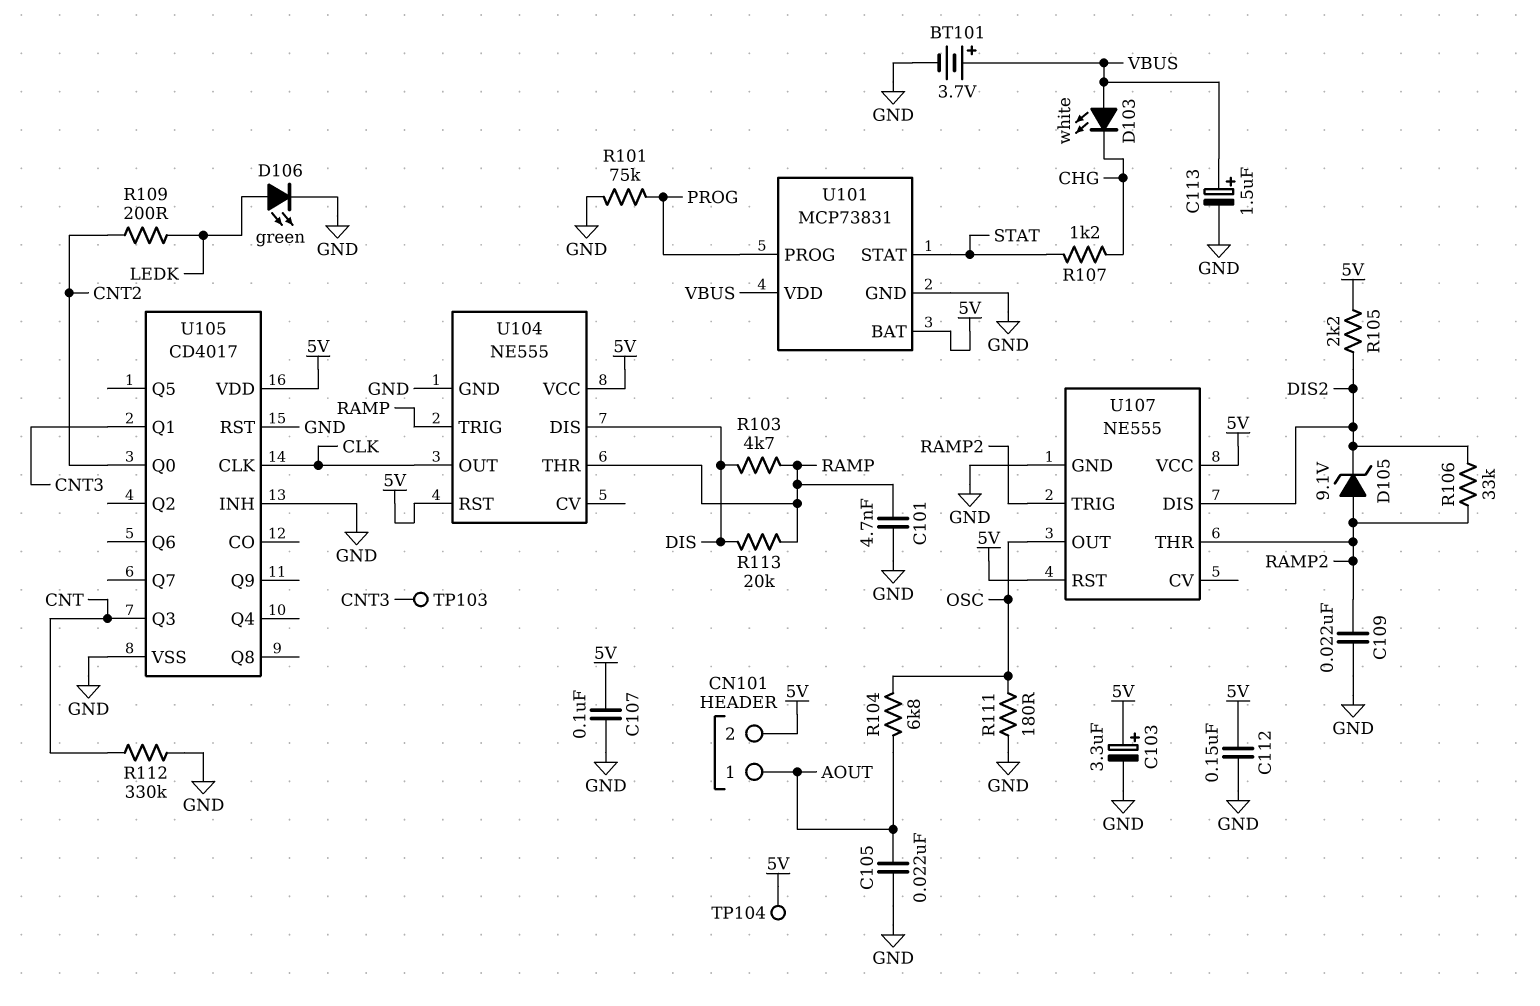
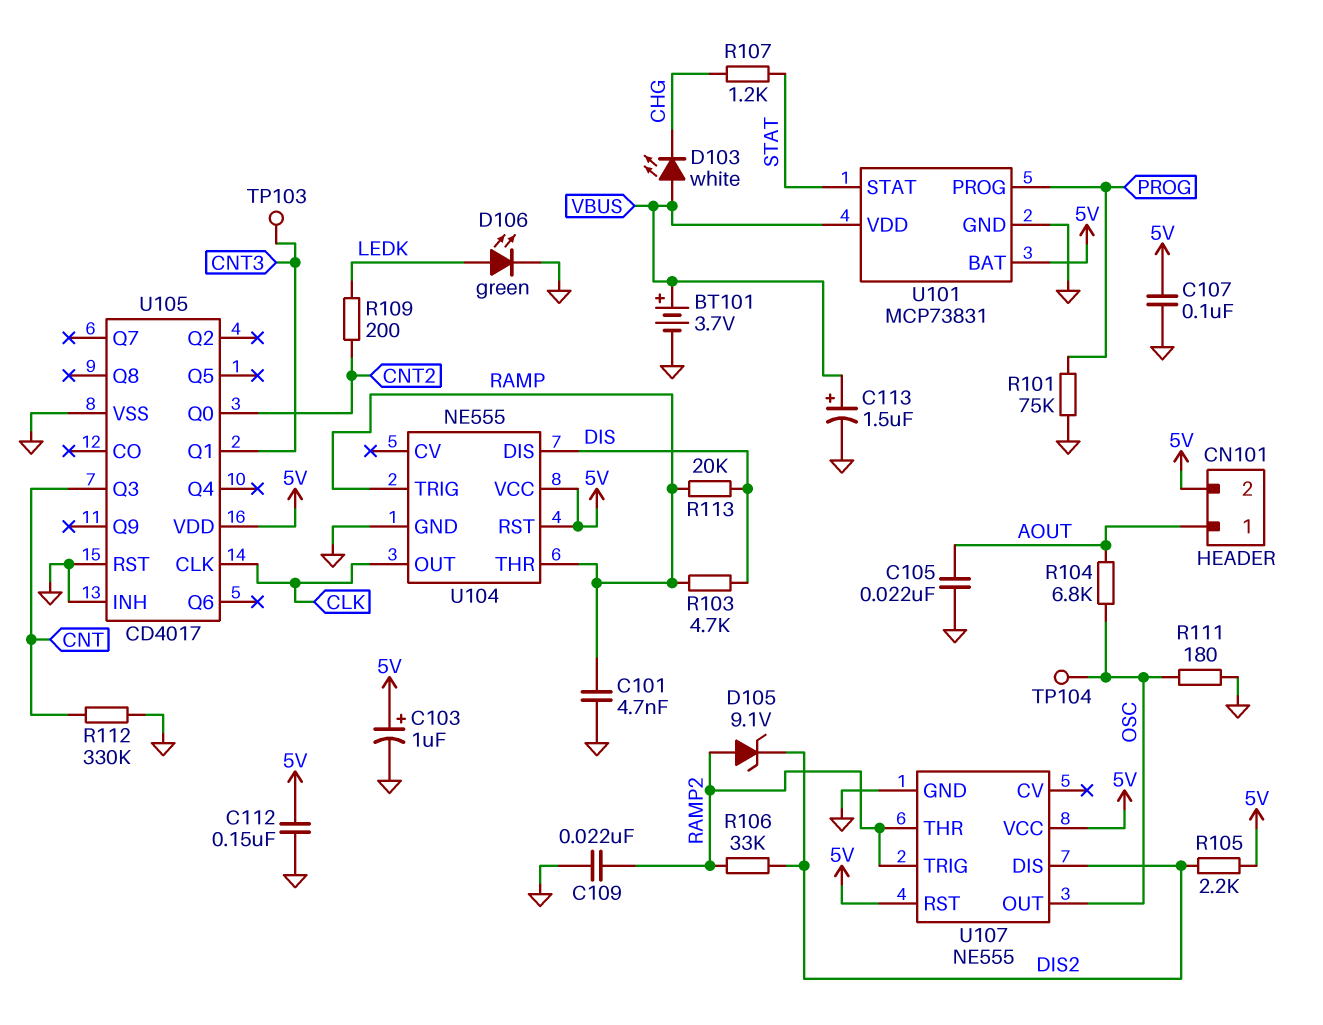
C103: 3.3uF (plus 5V, minus GND) -> 1uF (plus 5V, minus GND)
TP104: test point (5V) -> test point (OSC)

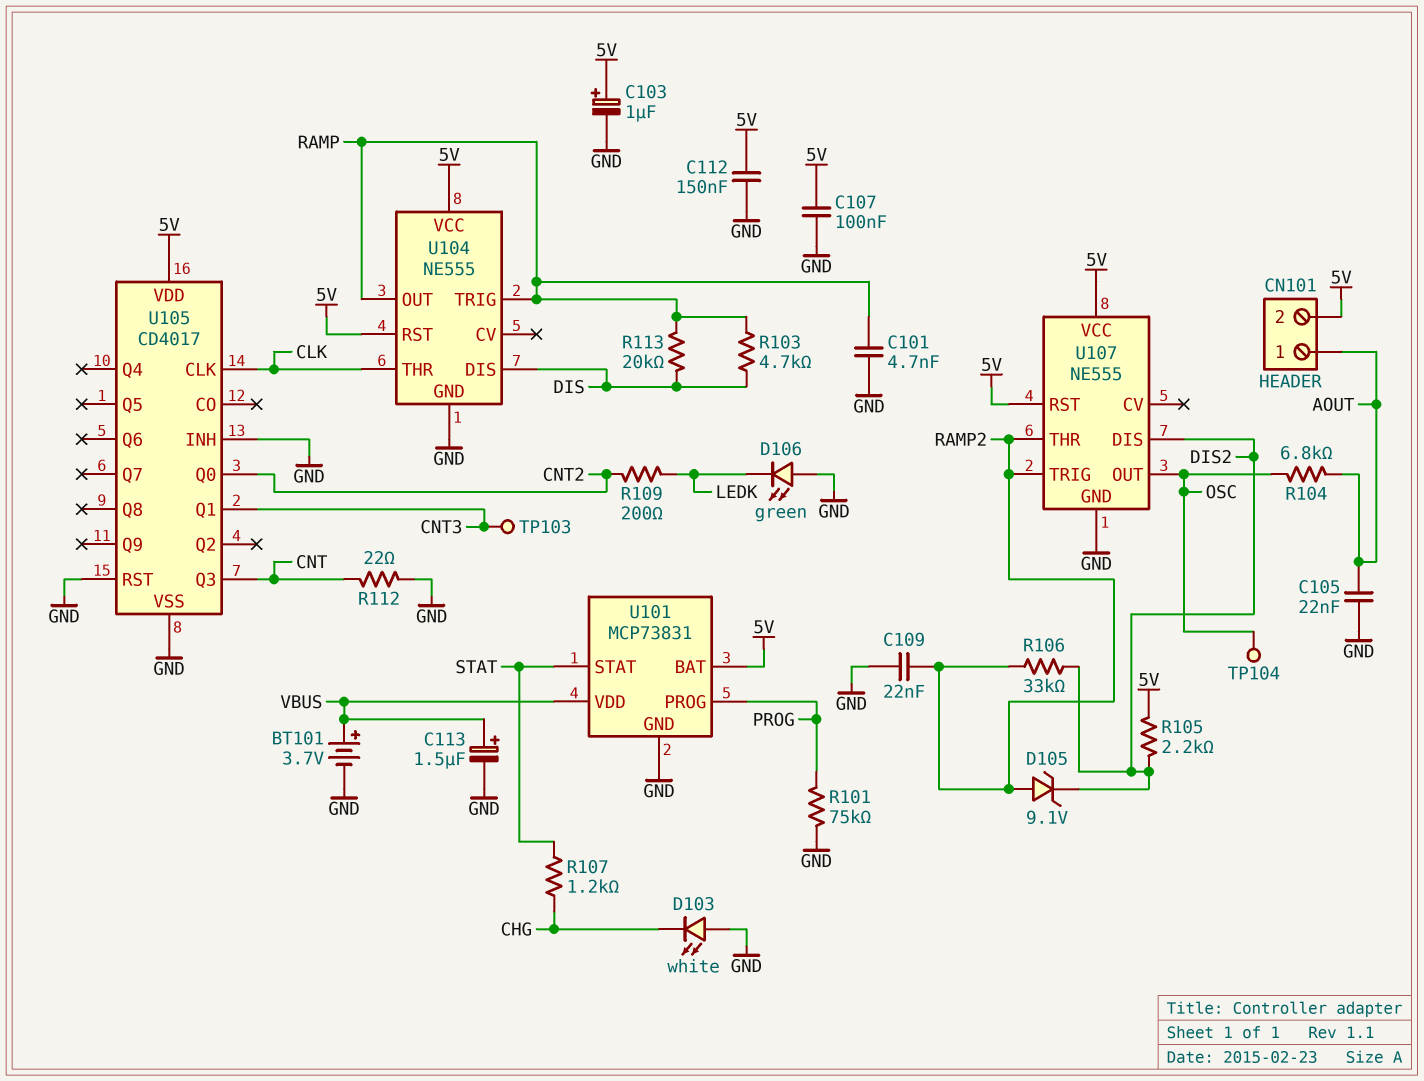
D103: LED white (A VBUS, K CHG) -> LED white (A GND, K CHG)
D106: LED green (A LEDK, K GND) -> LED green (A GND, K LEDK)
R111: 180 (GND, OSC) -> none
R112: 330k (CNT, GND) -> 22 (CNT, GND)
U104 pin OUT: CLK -> RAMP
U104 pin THR: RAMP -> CLK

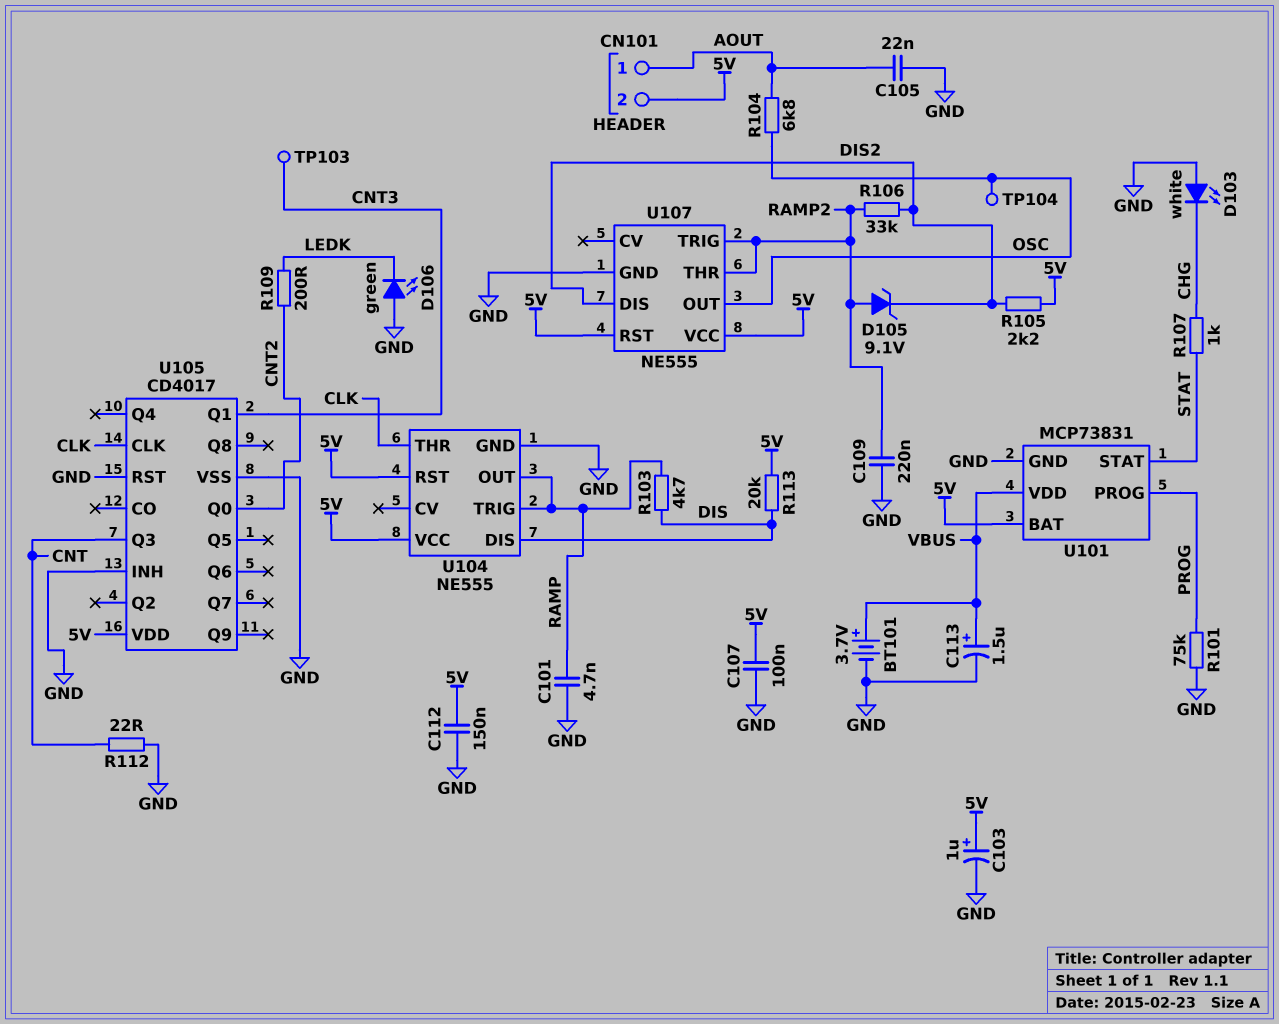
C109: 22nF (GND, RAMP2) -> 220nF (GND, RAMP2)
R107: 1.2k (CHG, STAT) -> 1k (CHG, STAT)
R113: 20k (DIS, RAMP) -> 20k (5V, DIS)

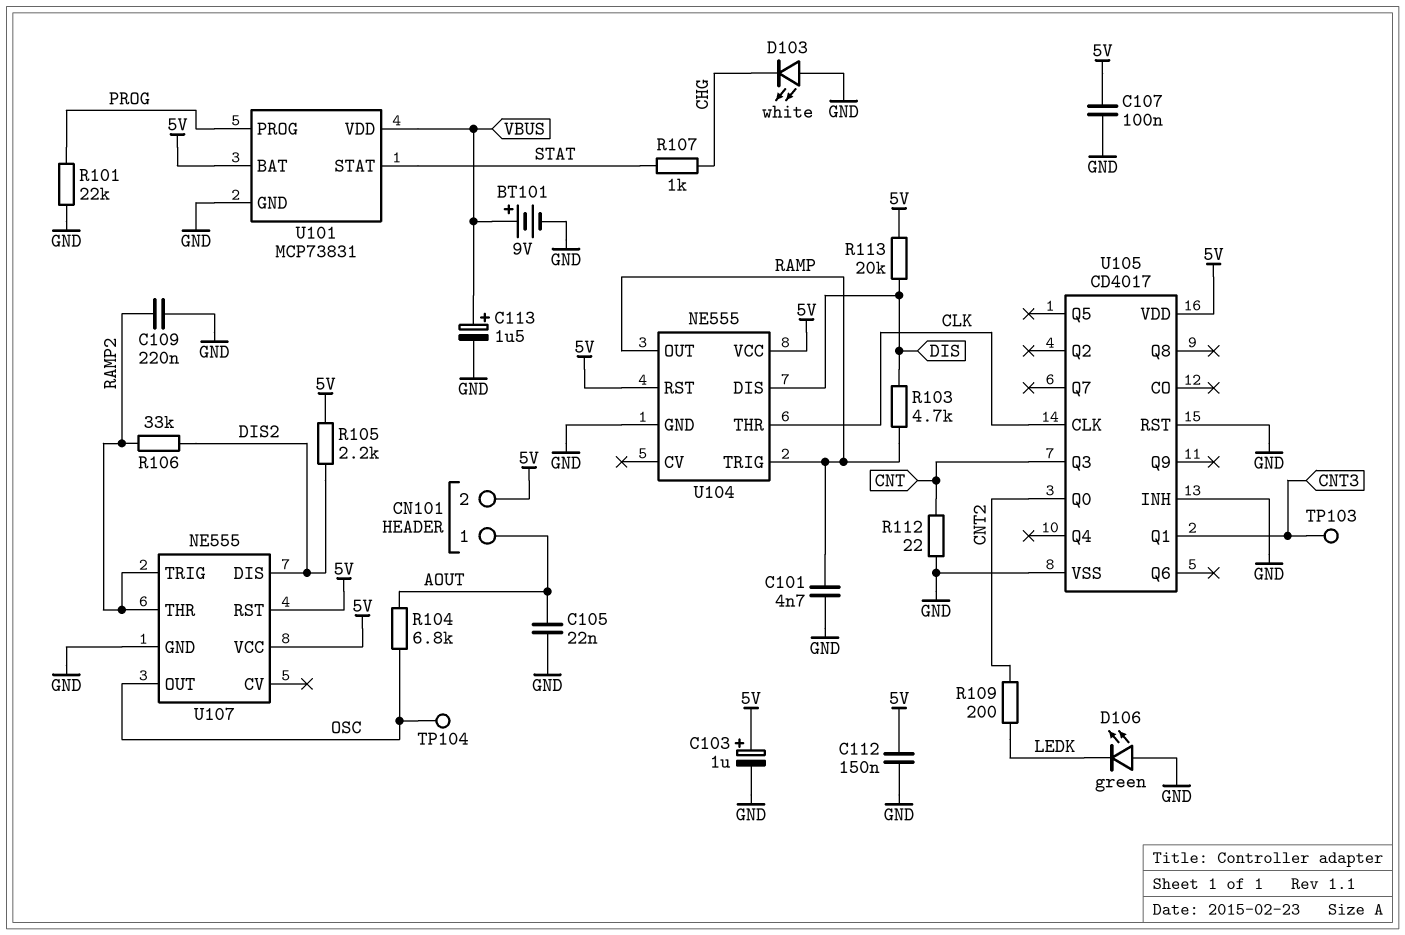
BT101: 3.7V (plus VBUS, minus GND) -> 9V (plus VBUS, minus GND)
D105: zener 9.1V (A RAMP2, K DIS2) -> none
R101: 75k (GND, PROG) -> 22k (GND, PROG)

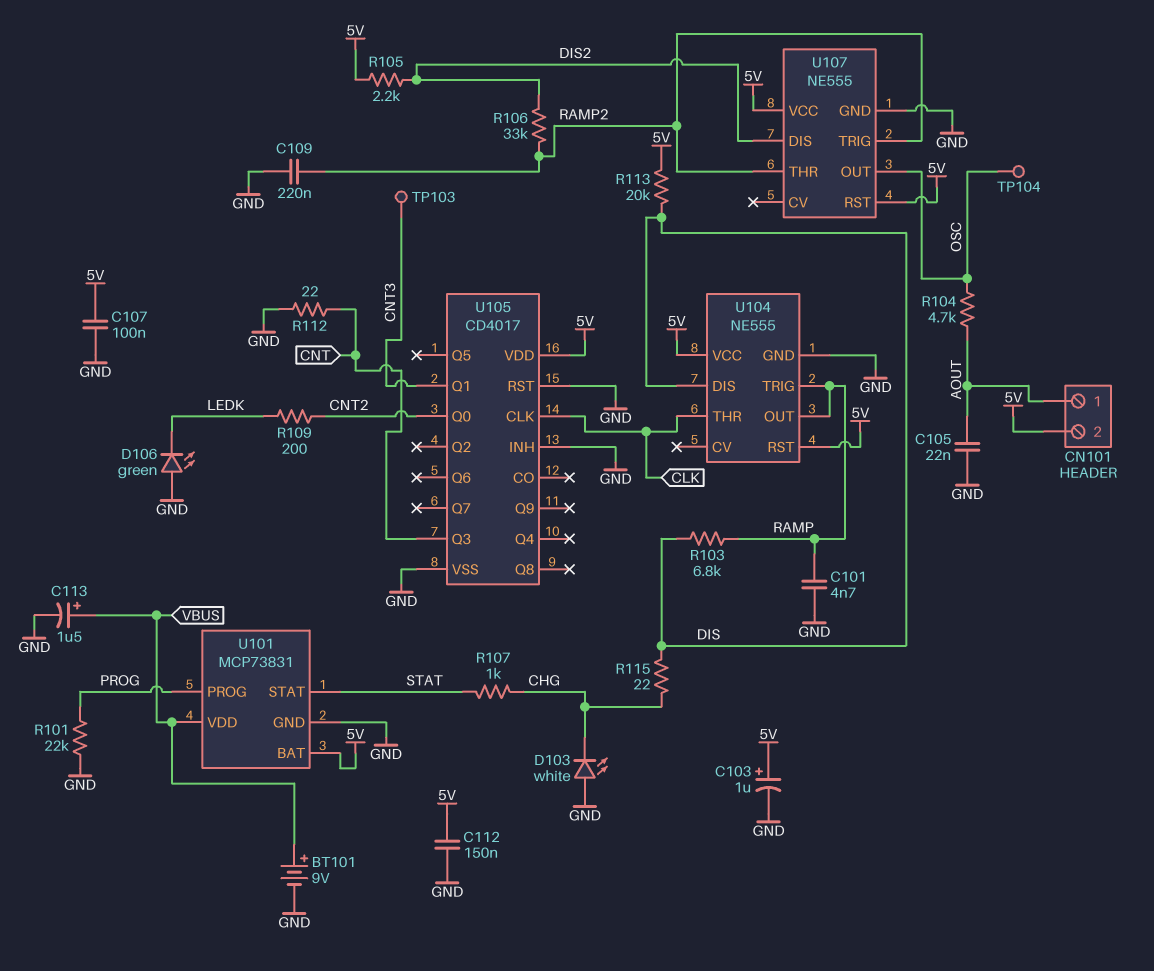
R103: 4.7k (DIS, RAMP) -> 6.8k (DIS, RAMP)
R104: 6.8k (AOUT, OSC) -> 4.7k (AOUT, OSC)
R115: none -> 22 (CHG, DIS)

